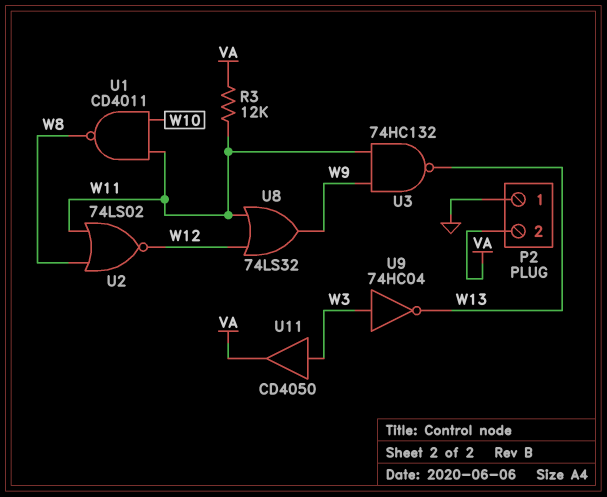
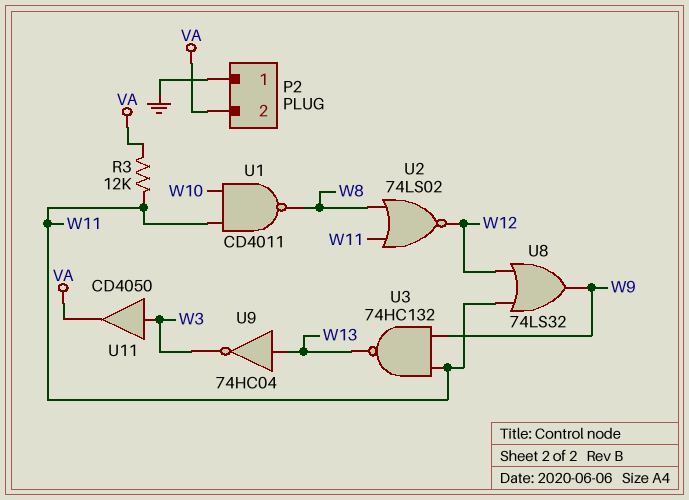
U9: NOT 74HC04 (in W3, out W13) -> NOT 74HC04 (in W13, out W3)

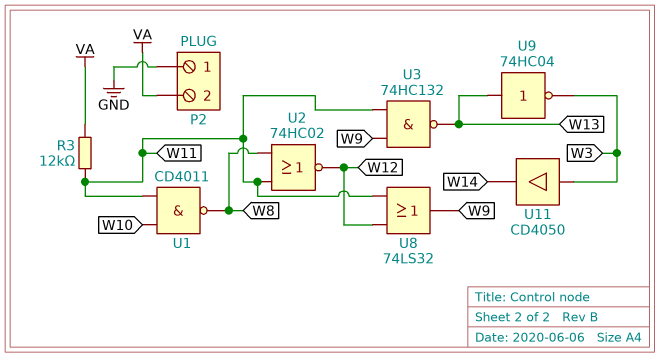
U2: NOR 74LS02 (in W8, in W11, out W12) -> NOR 74HC02 (in W8, in W11, out W12)
U11: buffer CD4050 (in W3, out VA) -> buffer CD4050 (in W3, out W14)

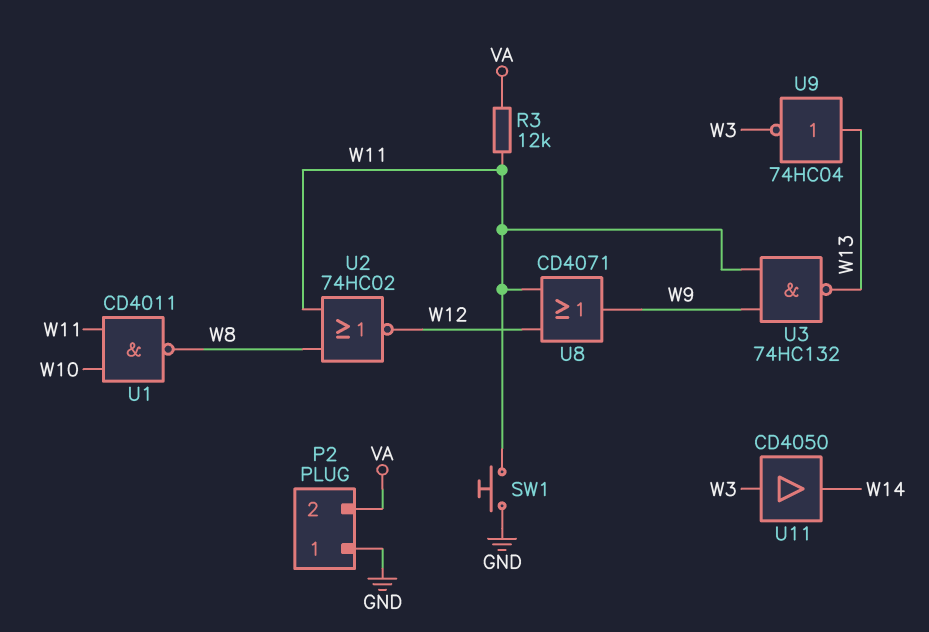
SW1: none -> button (GND, W11)
U8: OR 74LS32 (in W11, in W12, out W9) -> OR CD4071 (in W11, in W12, out W9)

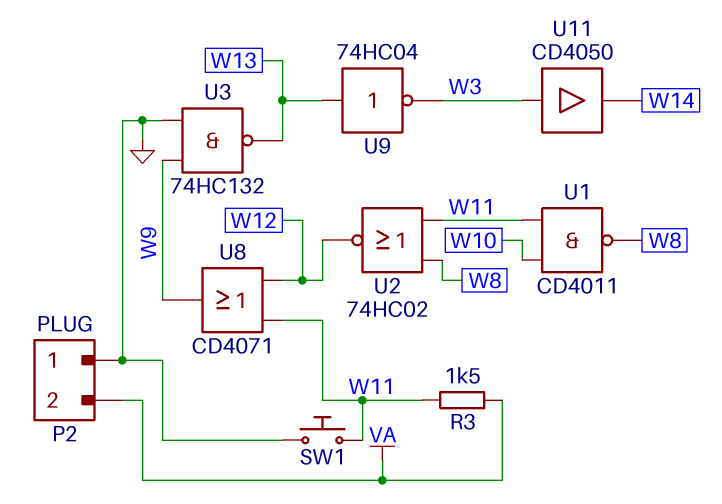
R3: 12k (VA, W11) -> 1.5k (VA, W11)
U3: NAND 74HC132 (in W9, in W11, out W13) -> NAND 74HC132 (in GND, in W9, out W13)

